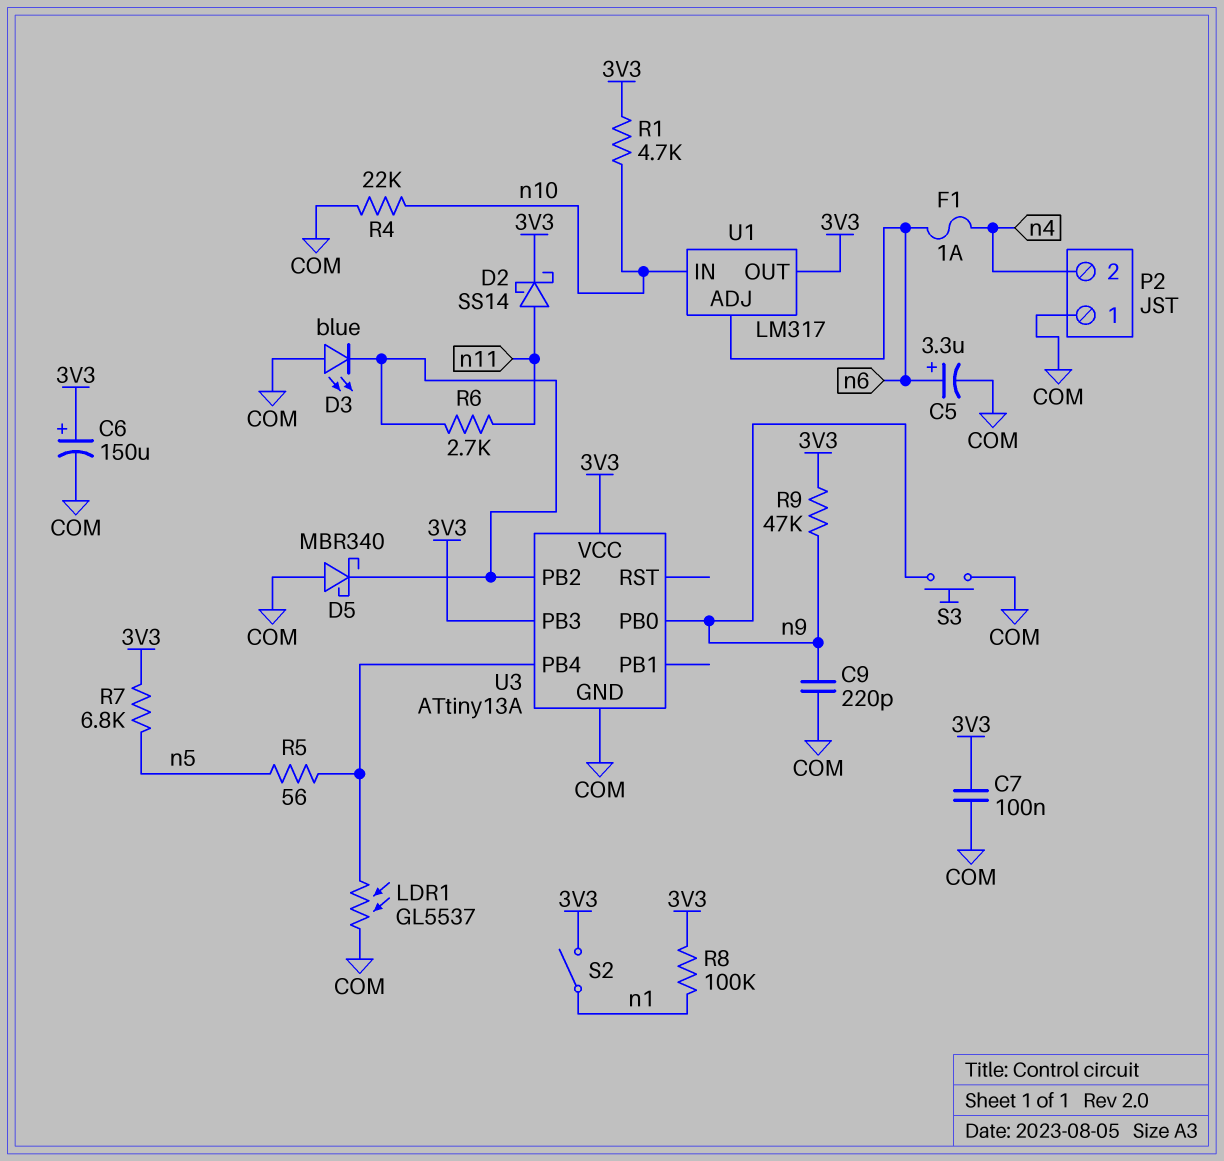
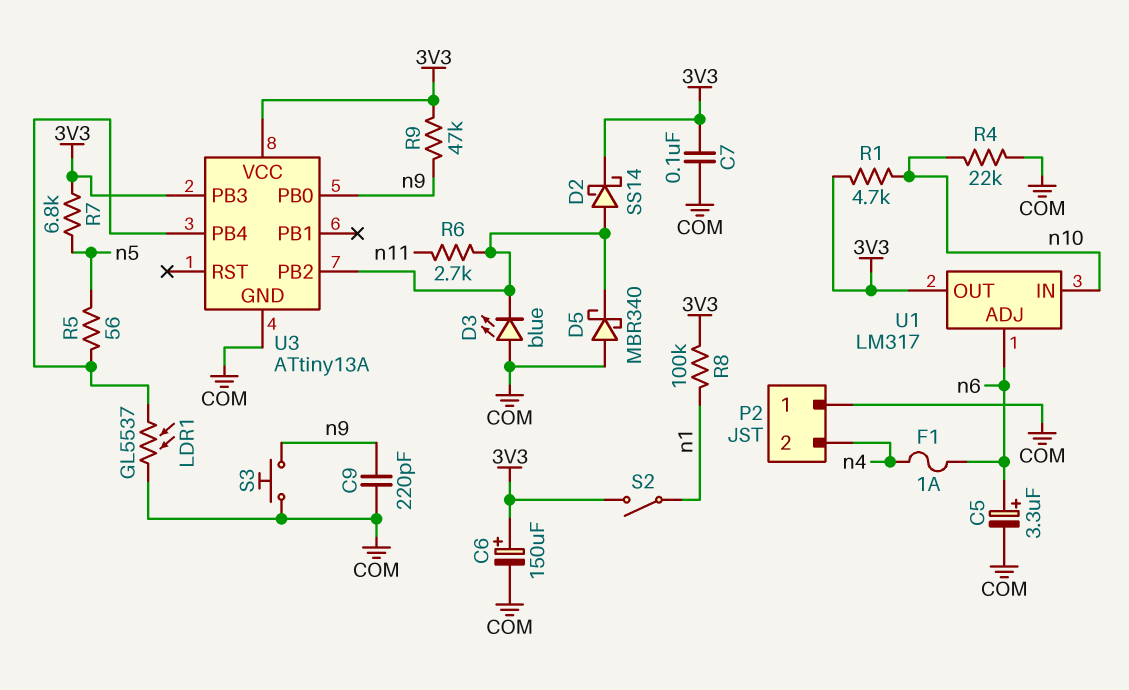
D2: schottky SS14 (A n11, K 3V3) -> schottky SS14 (A U3/PB2, K 3V3)

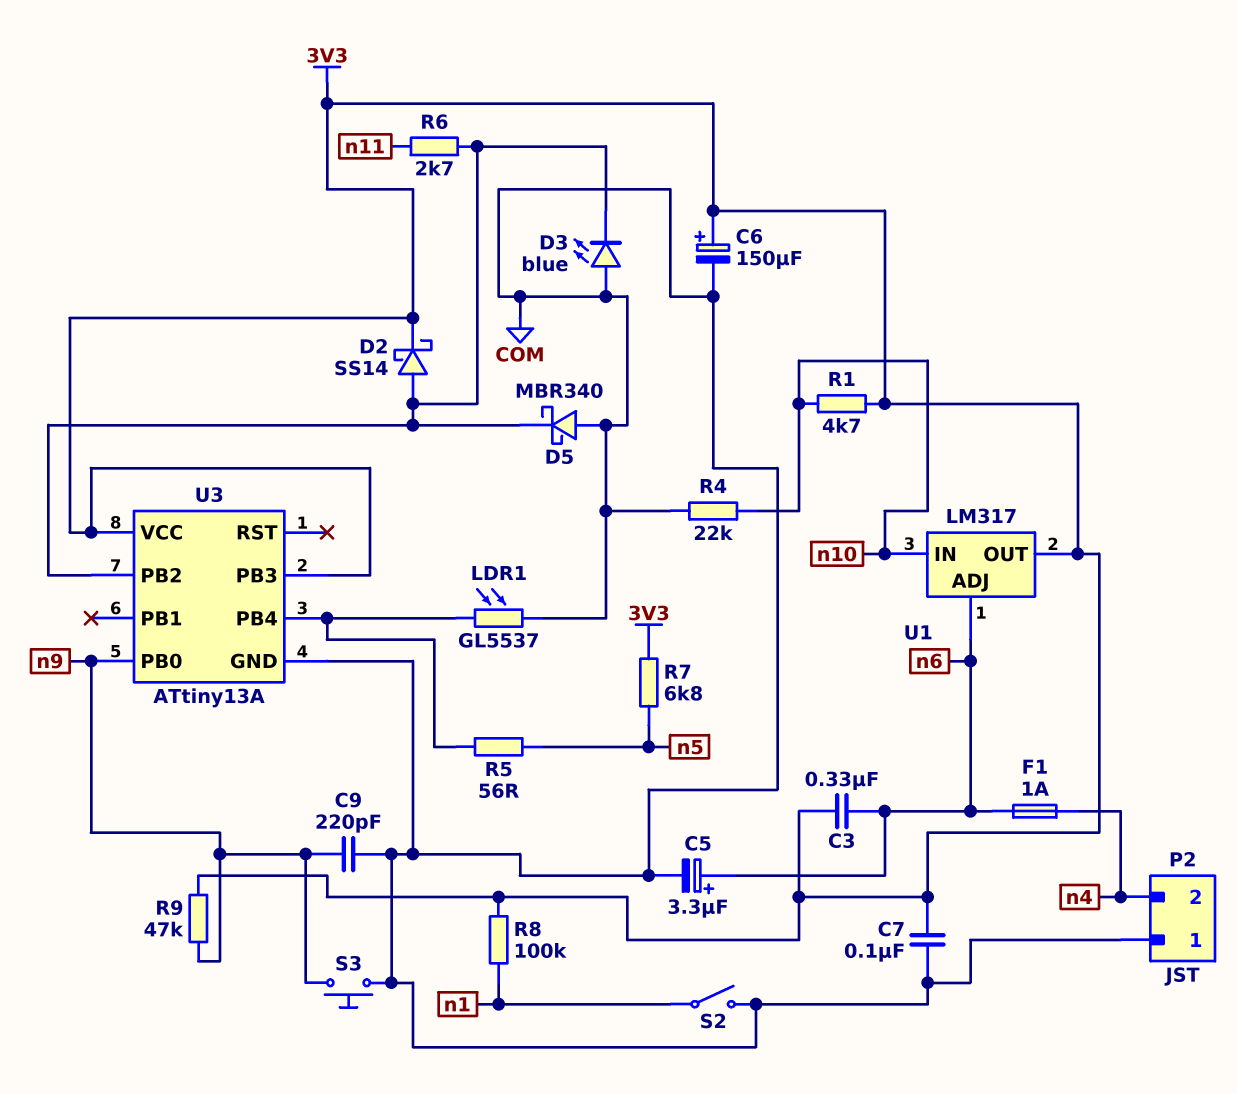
C3: none -> 330nF (3V3, n6)
S2: switch (3V3, n1) -> switch (COM, n1)

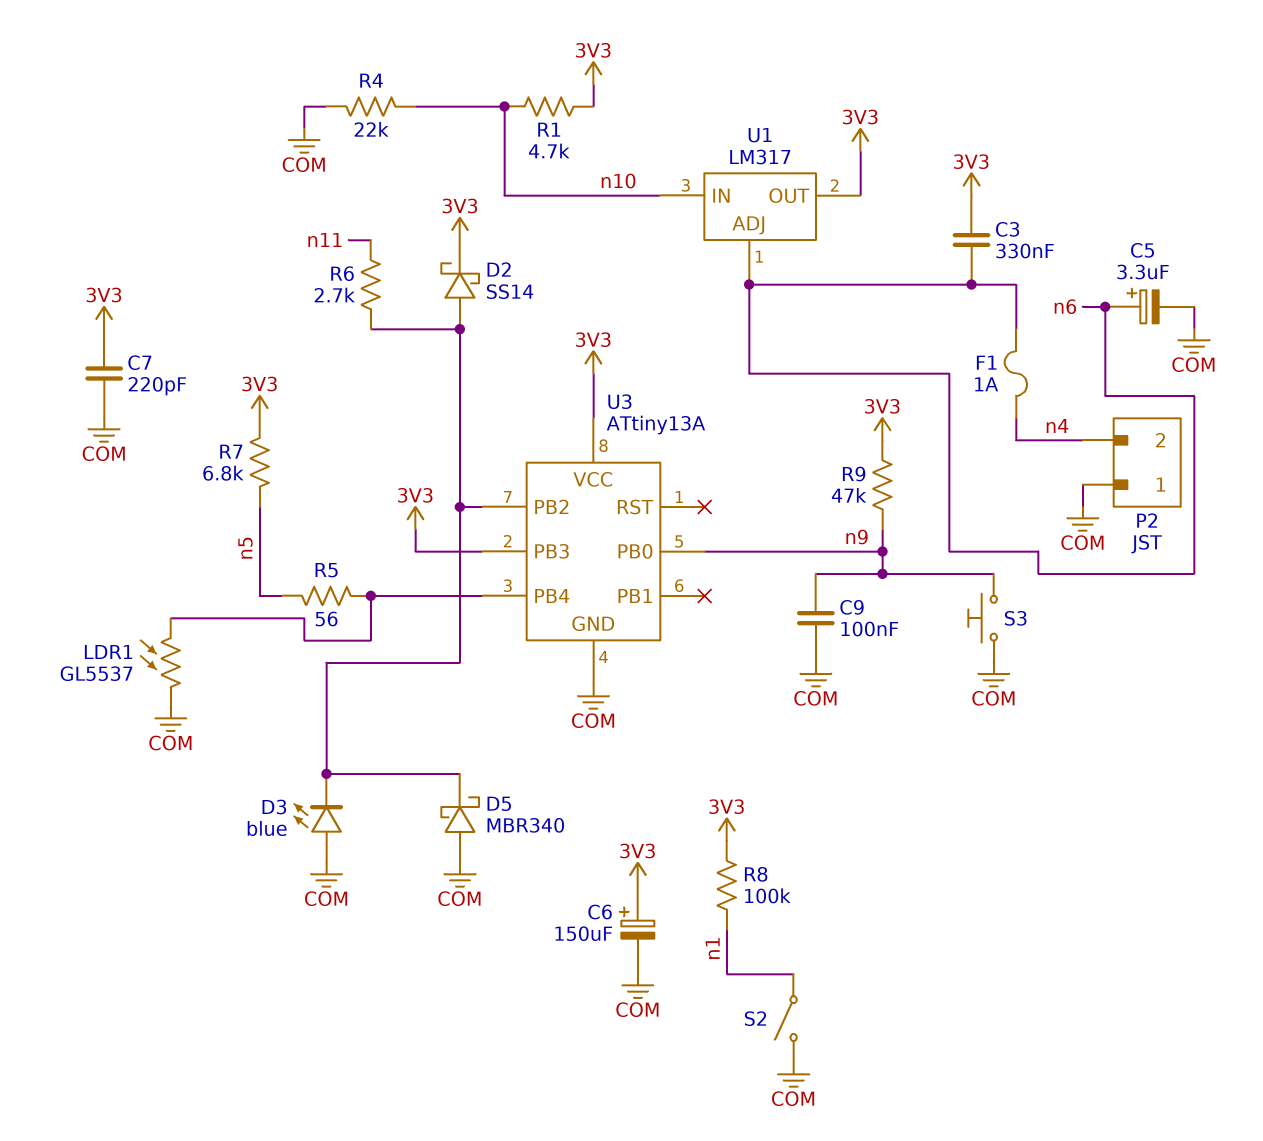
C7: 100nF (3V3, COM) -> 220pF (3V3, COM)
C9: 220pF (COM, n9) -> 100nF (COM, n9)

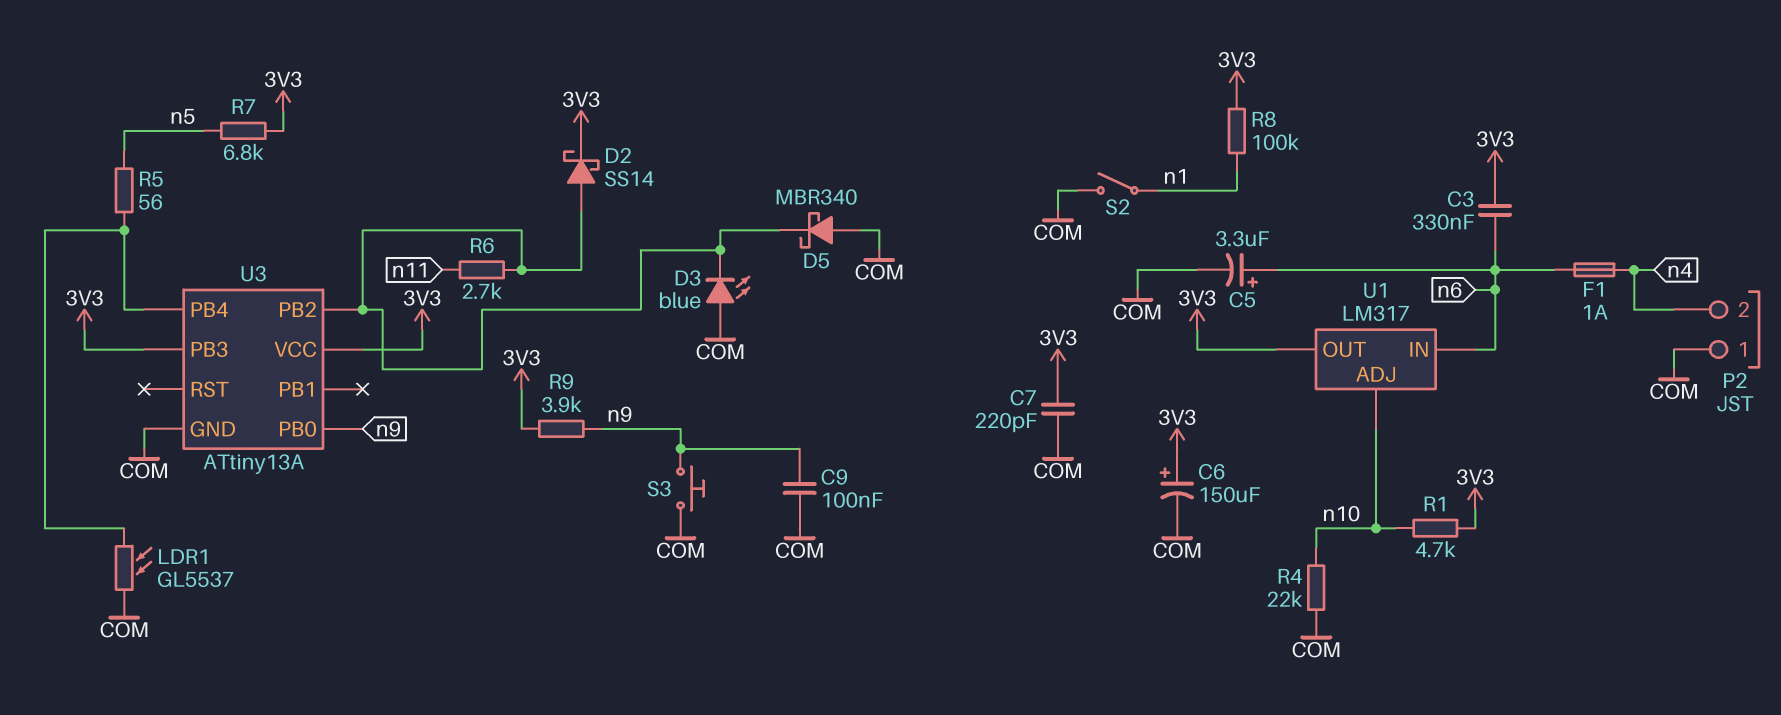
R9: 47k (3V3, n9) -> 3.9k (3V3, n9)
U1 pin ADJ: n6 -> n10
U1 pin IN: n10 -> n6

